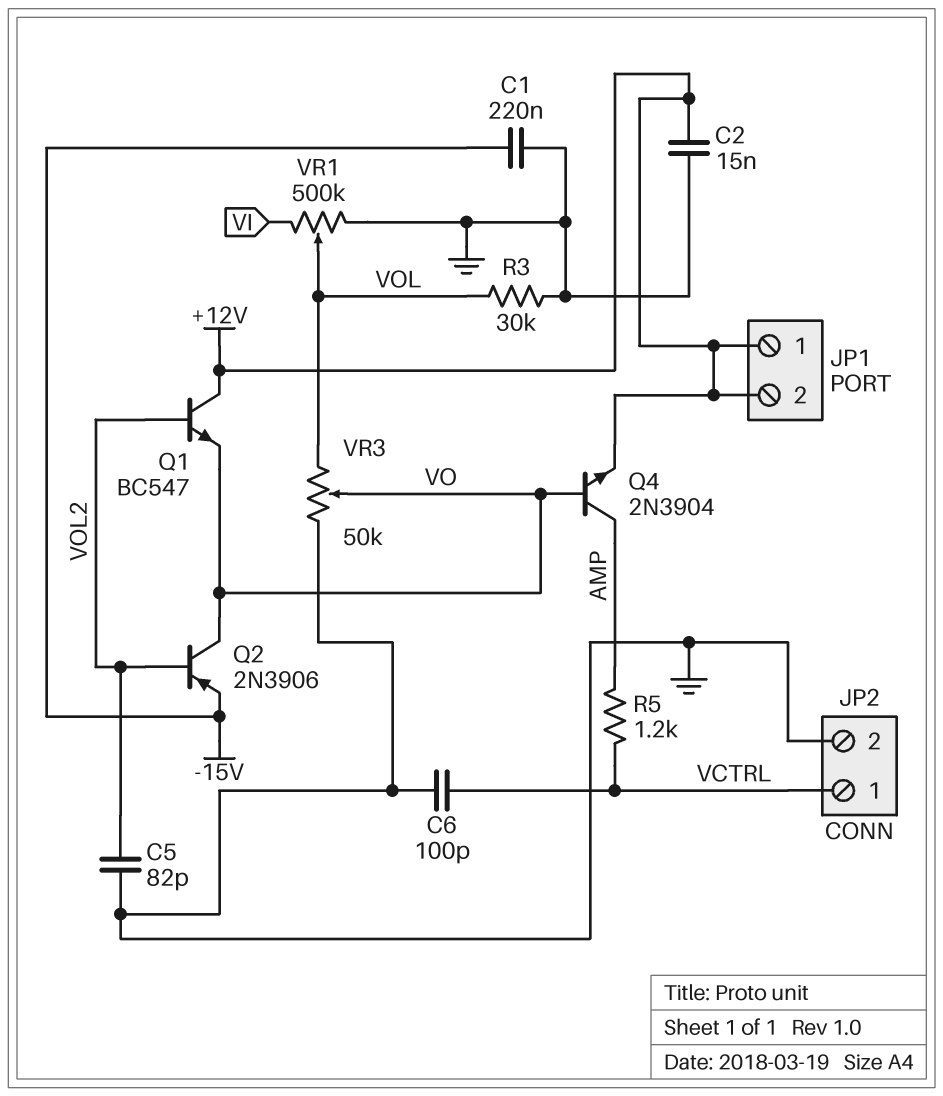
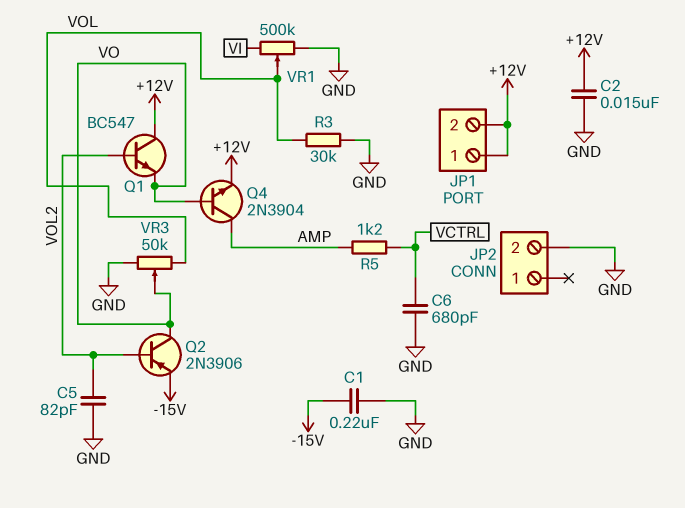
C6: 100pF (GND, VCTRL) -> 680pF (GND, VCTRL)
JP2 pin 1: VCTRL -> none

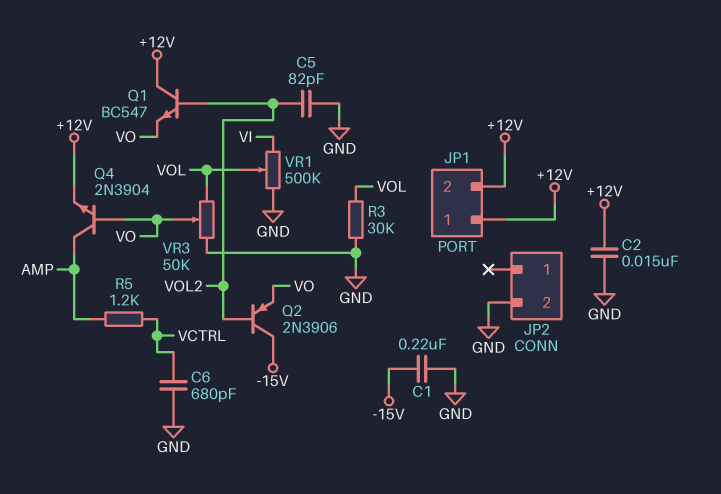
Q2: PNP 2N3906 (B VOL2, C VO, E -15V) -> PNP 2N3906 (B VOL2, C -15V, E VO)

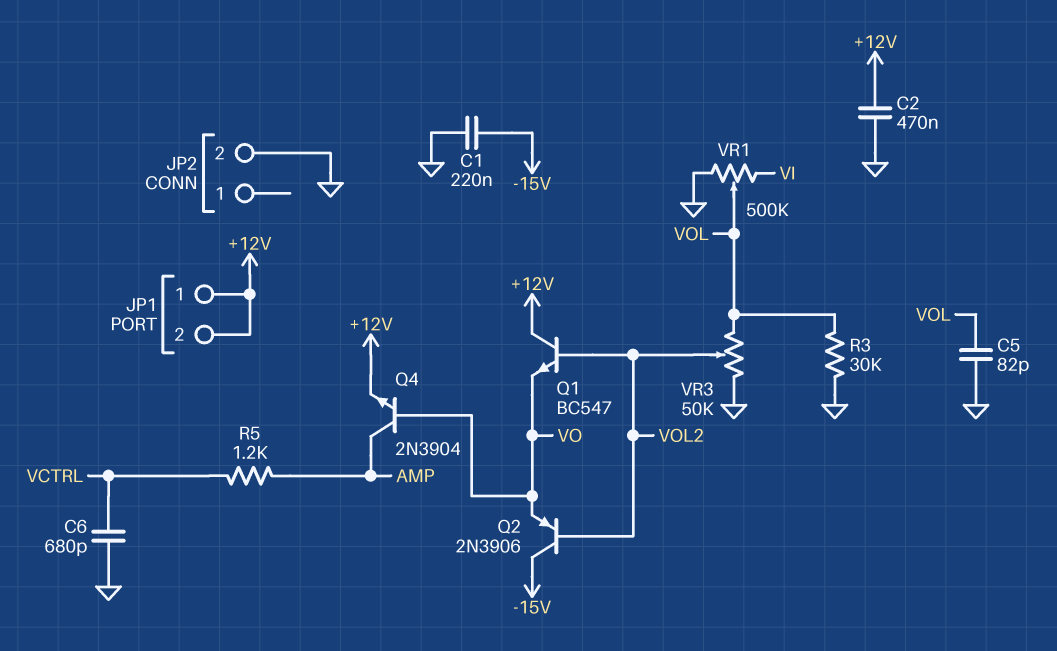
C2: 15nF (+12V, GND) -> 470nF (+12V, GND)
C5: 82pF (GND, VOL2) -> 82pF (GND, VOL)
VR3: 50k (GND, VOL, wiper VO) -> 50k (GND, VOL, wiper VOL2)

